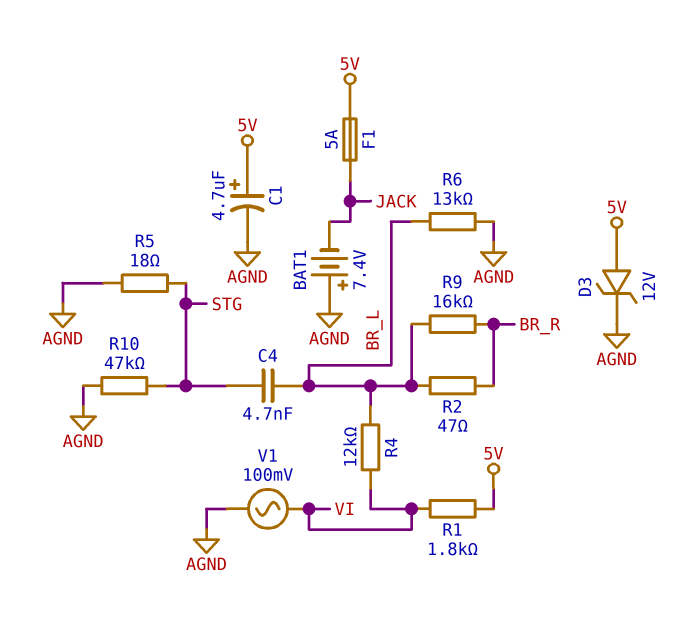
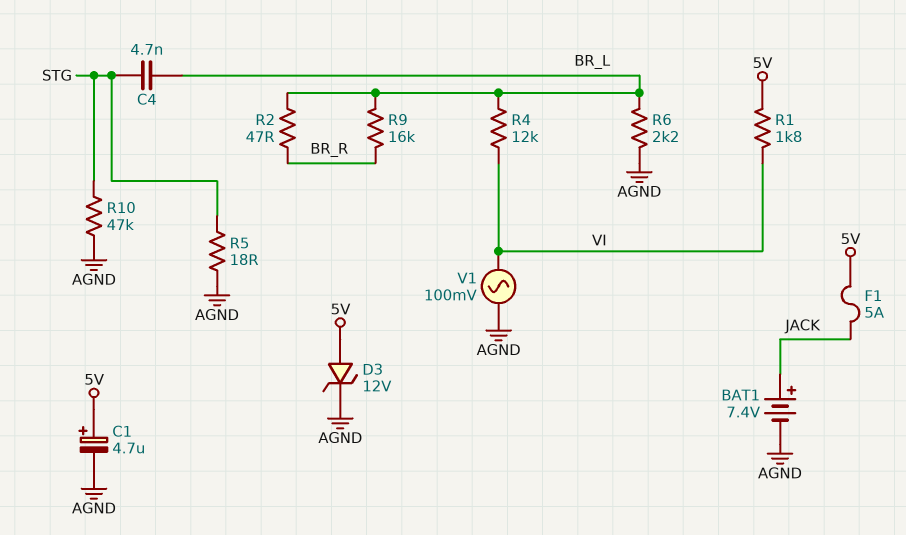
BAT1: 7.4V (plus AGND, minus JACK) -> 7.4V (plus JACK, minus AGND)
R6: 13k (AGND, BR_L) -> 2.2k (AGND, BR_L)

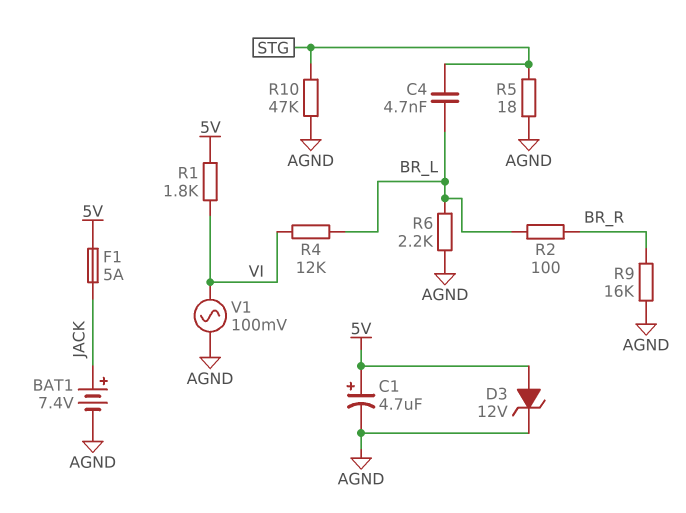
R2: 47 (BR_L, BR_R) -> 100 (BR_L, BR_R)
R9: 16k (BR_L, BR_R) -> 16k (AGND, BR_R)

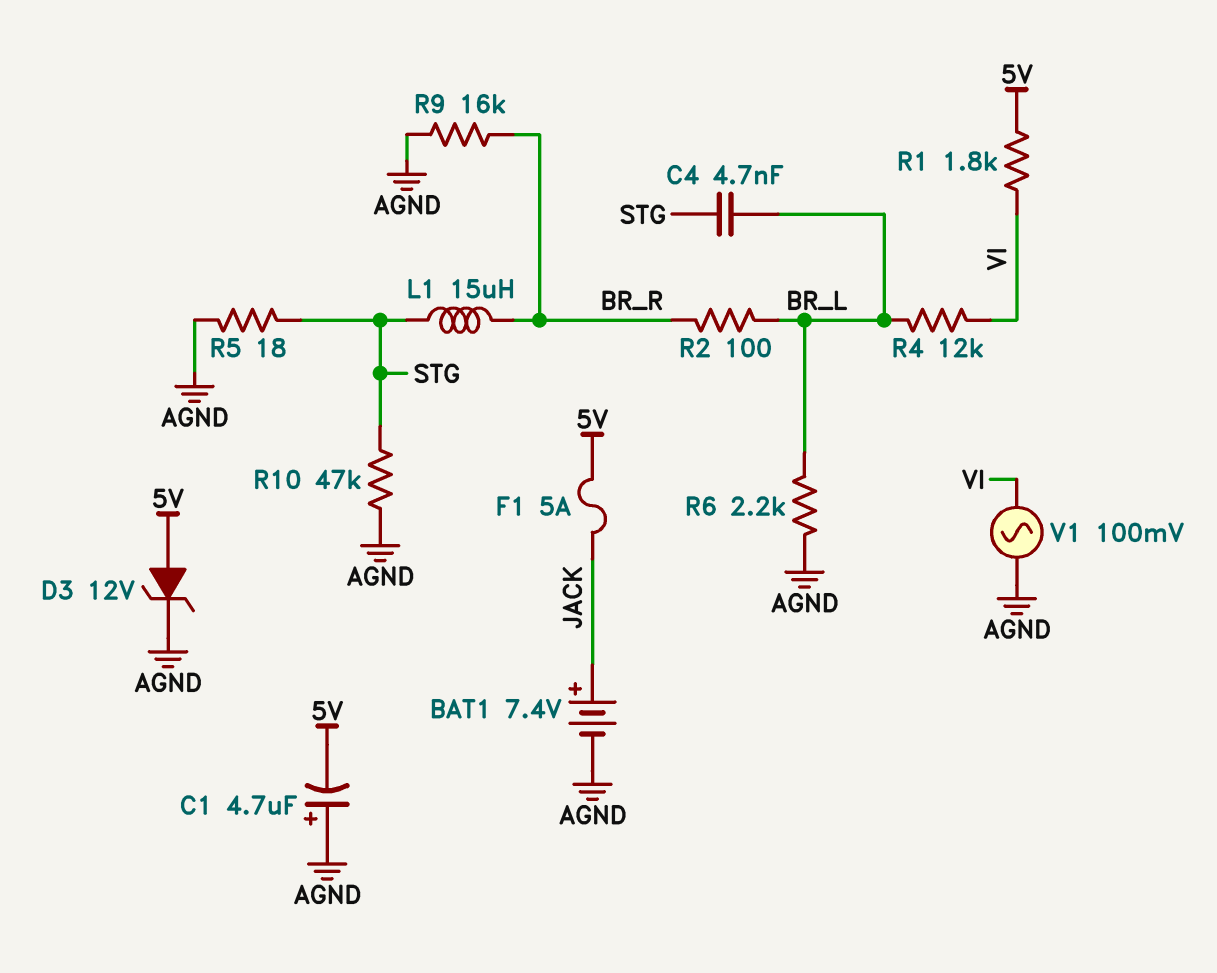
C1: 4.7uF (plus 5V, minus AGND) -> 4.7uF (plus AGND, minus 5V)
L1: none -> 15uH (BR_R, STG)

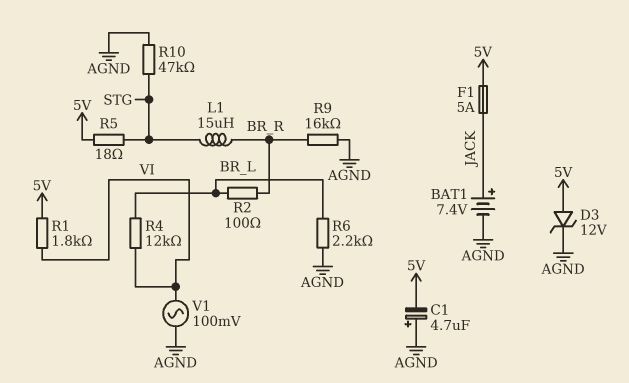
C4: 4.7nF (BR_L, STG) -> none
R5: 18 (AGND, STG) -> 18 (5V, STG)

